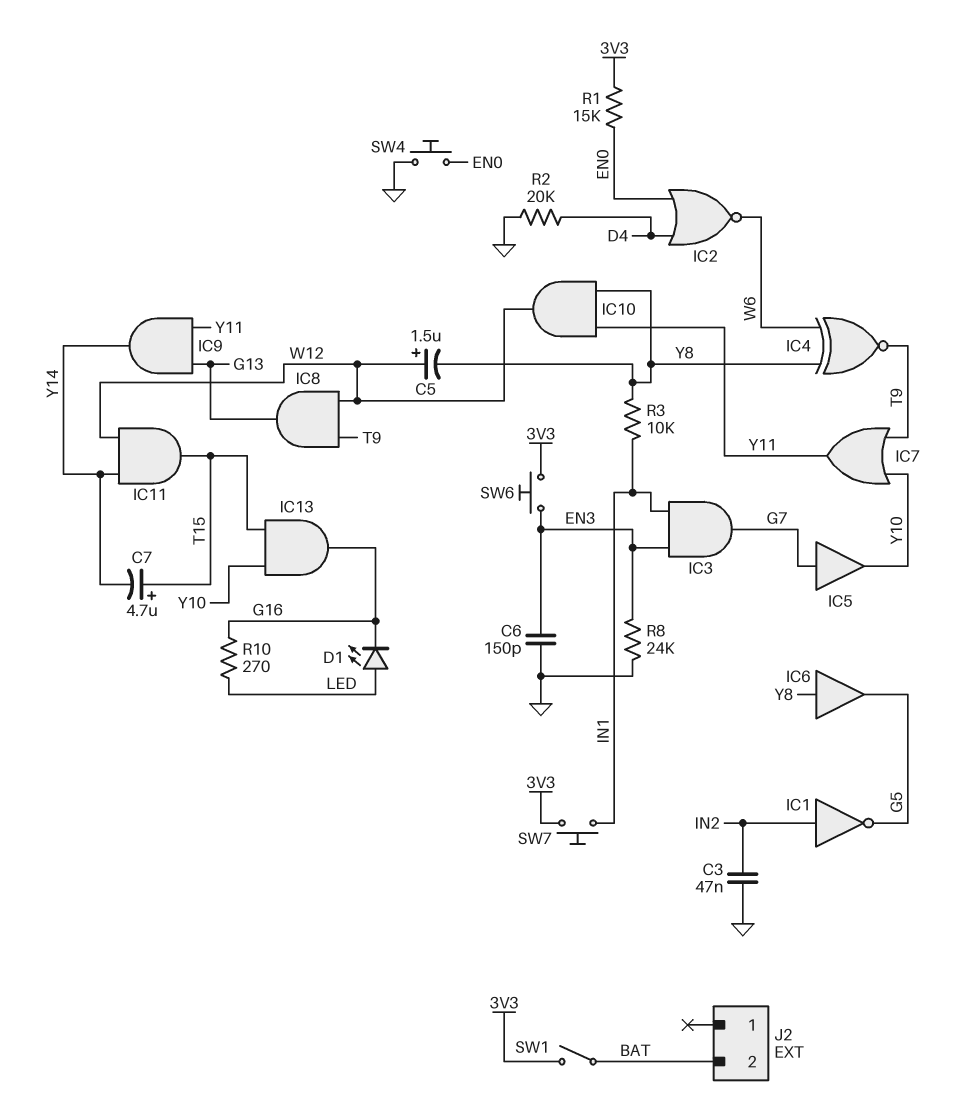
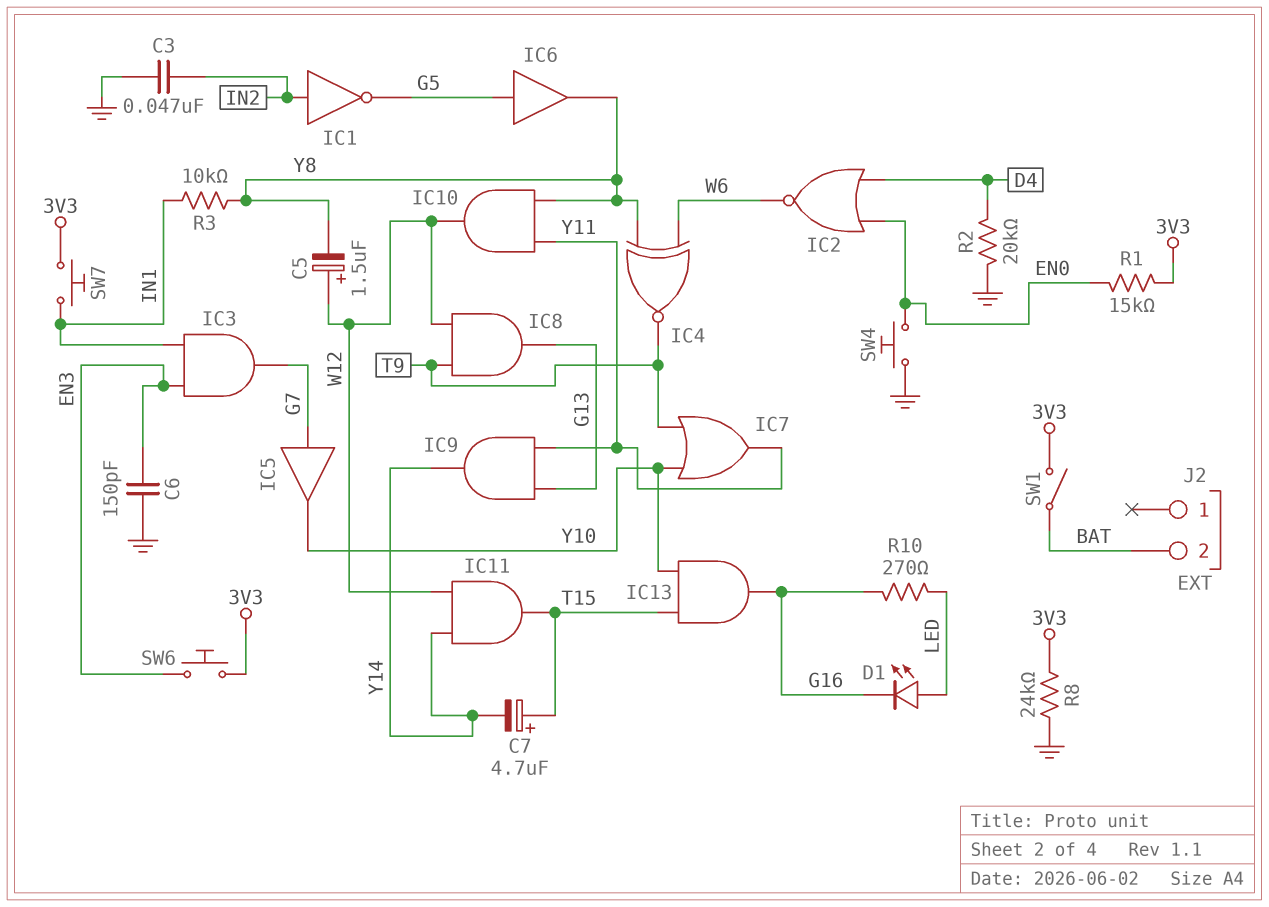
IC6: buffer (in Y8, out G5) -> buffer (in G5, out Y8)
R8: 24k (EN3, GND) -> 24k (3V3, GND)

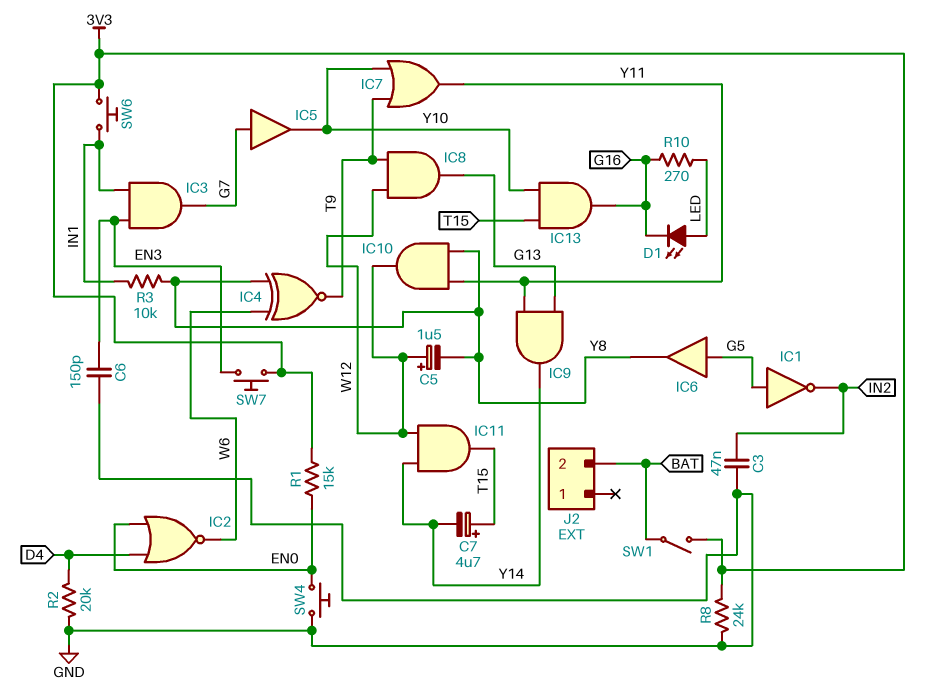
IC1: NOT (in IN2, out G5) -> NOT (in G5, out IN2)
SW6: button (3V3, EN3) -> button (3V3, IN1)
SW7: button (3V3, IN1) -> button (3V3, EN3)

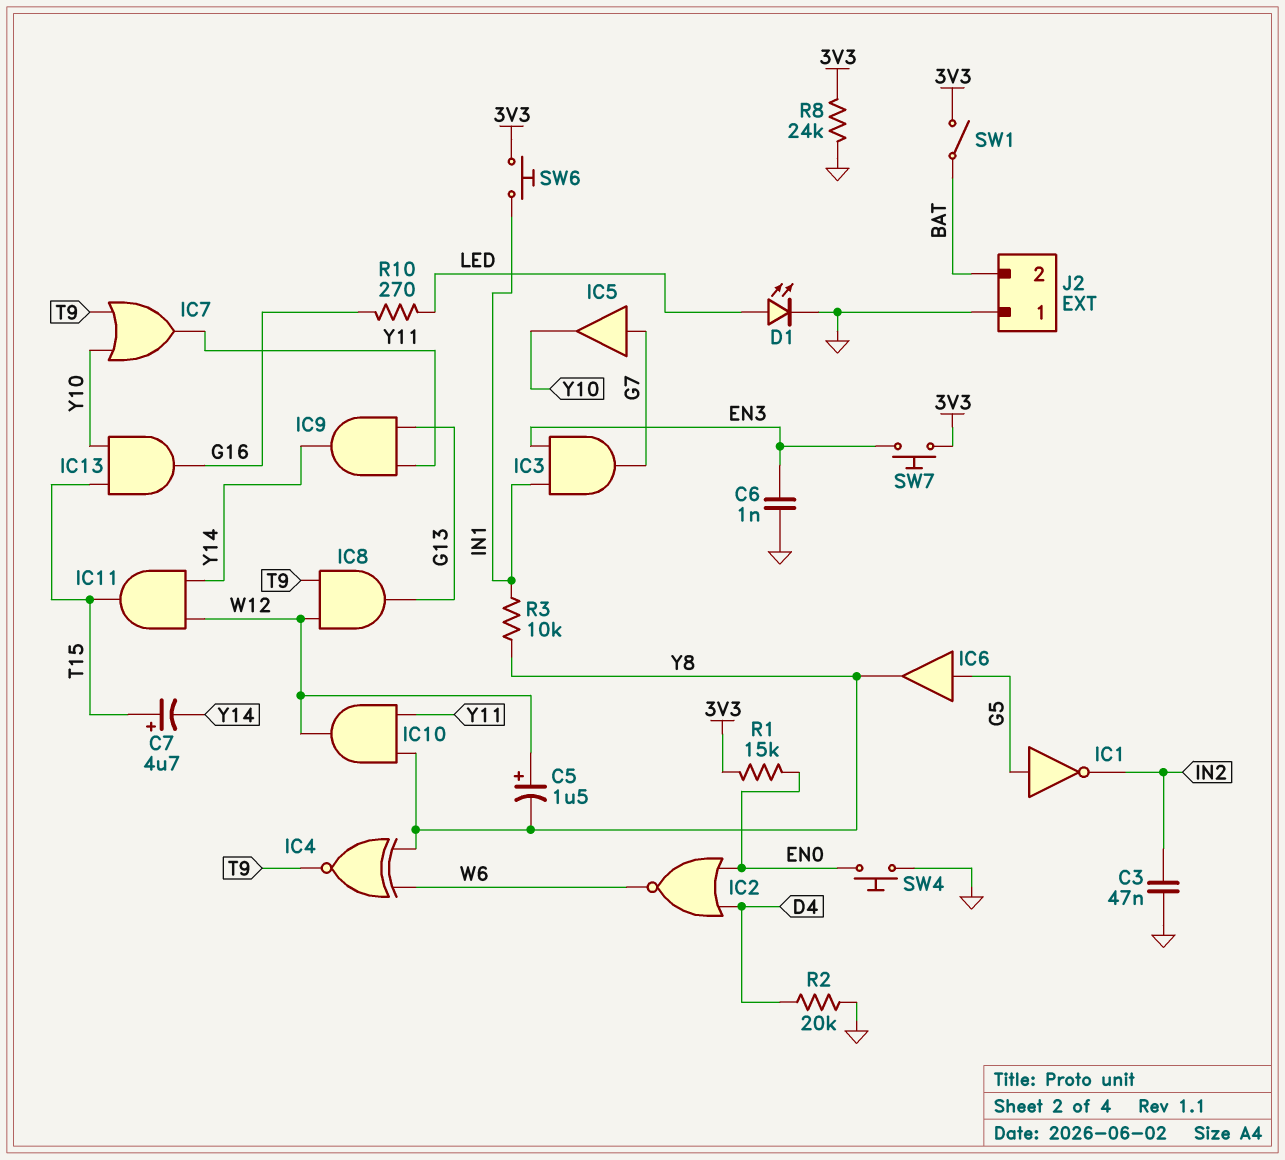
C6: 150pF (EN3, GND) -> 1nF (EN3, GND)
D1: LED (A LED, K G16) -> LED (A LED, K GND)
J2 pin 1: none -> GND

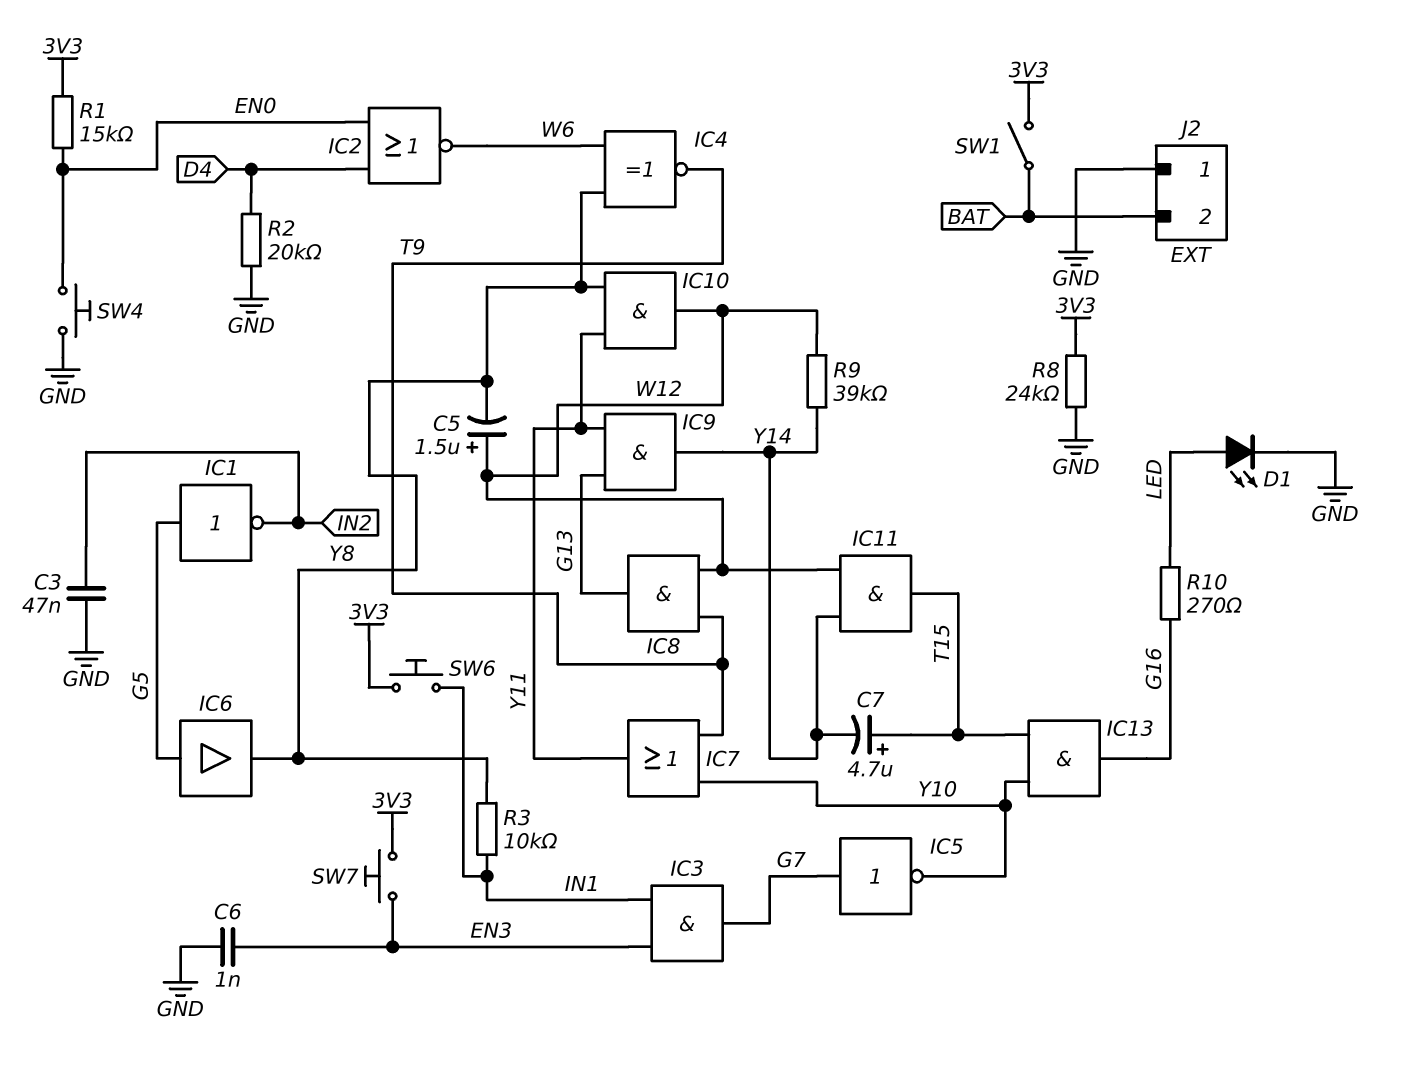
IC5: buffer (in G7, out Y10) -> NOT (in G7, out Y10)
R9: none -> 39k (W12, Y14)

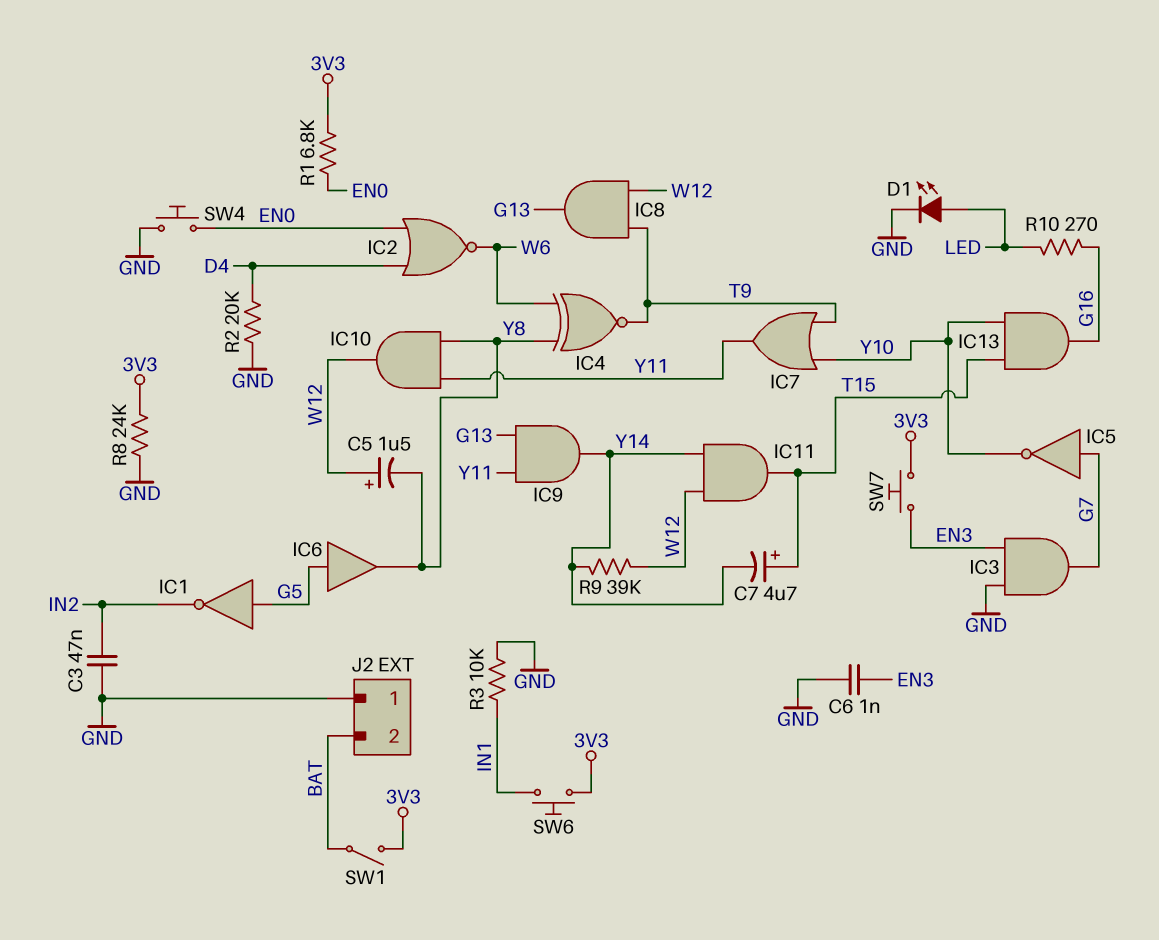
IC3: AND (in EN3, in IN1, out G7) -> AND (in EN3, in GND, out G7)
R1: 15k (3V3, EN0) -> 6.8k (3V3, EN0)
R3: 10k (IN1, Y8) -> 10k (GND, IN1)

